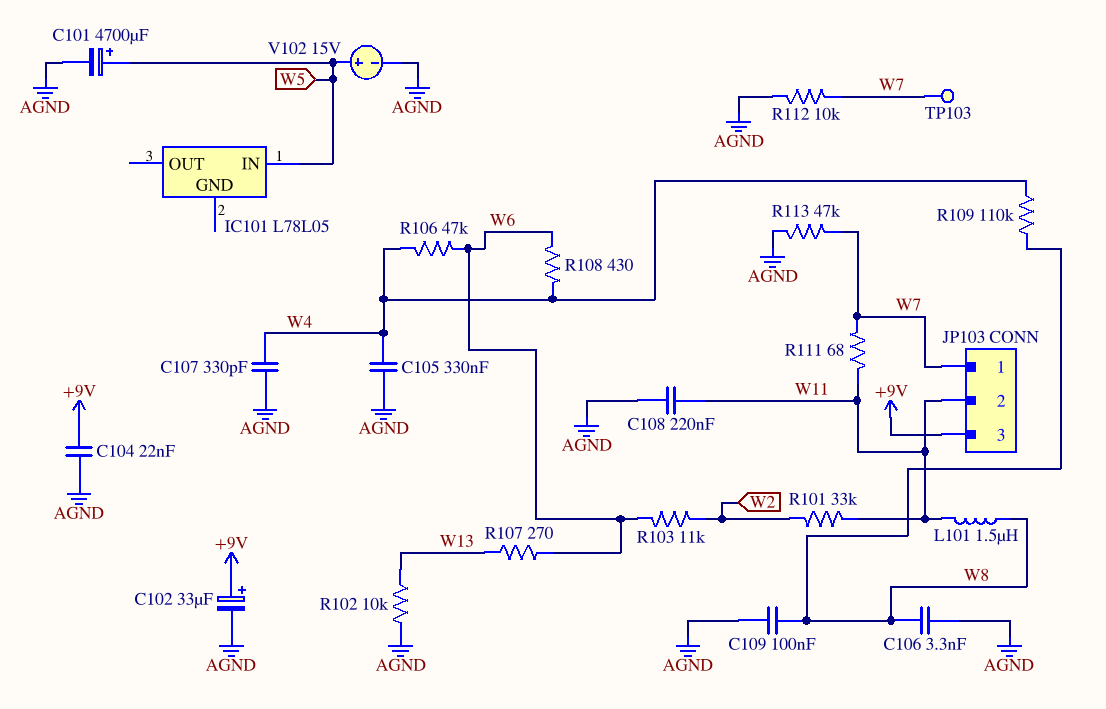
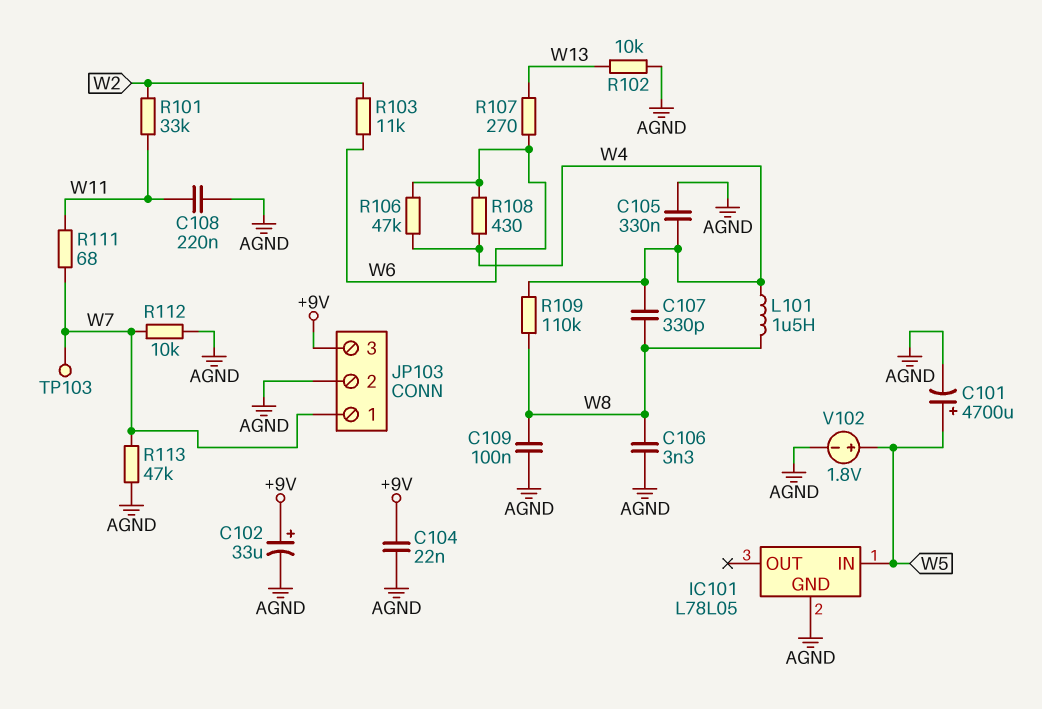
C107: 330pF (AGND, W4) -> 330pF (W4, W8)
IC101 pin GND: none -> AGND
JP103 pin 2: W11 -> AGND
L101: 1.5uH (W8, W11) -> 1.5uH (W4, W8)
V102: 15V (plus W5, minus AGND) -> 1.8V (plus W5, minus AGND)

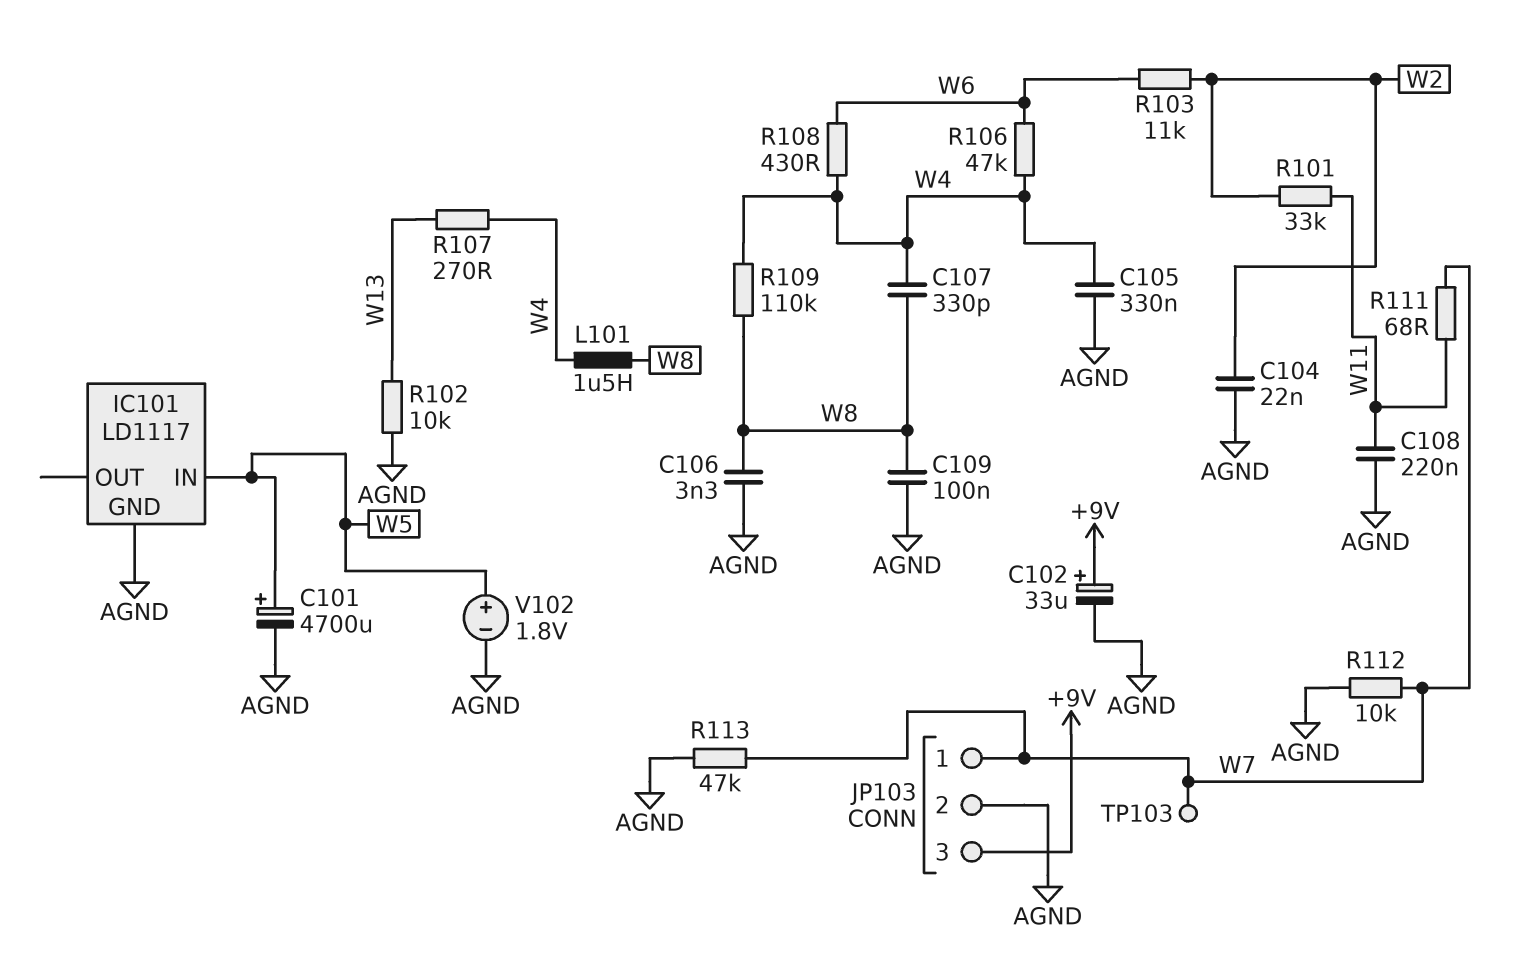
C104: 22nF (+9V, AGND) -> 22nF (AGND, W2)
IC101: L78L05 -> LD1117
R107: 270 (W6, W13) -> 270 (W4, W13)

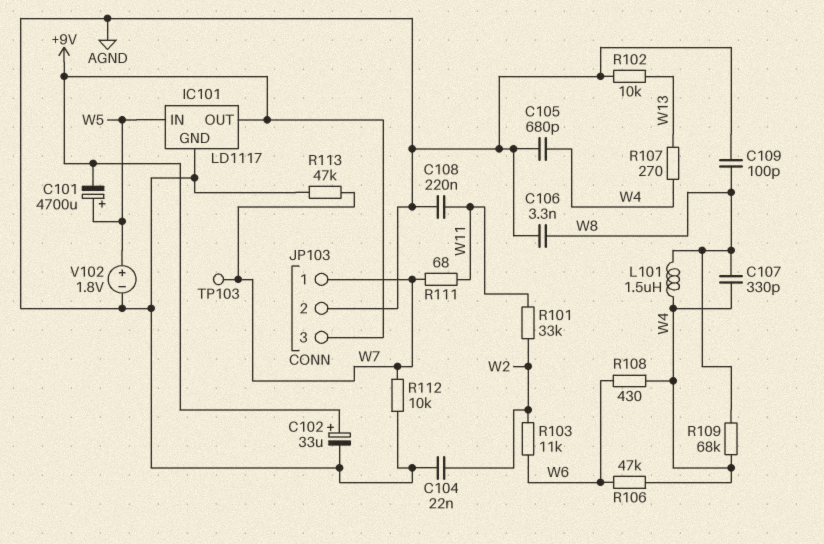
C101: 4700uF (plus W5, minus AGND) -> 4700uF (plus W5, minus +9V)
C105: 330nF (AGND, W4) -> 680pF (AGND, W4)
C109: 100nF (AGND, W8) -> 100pF (AGND, W8)
IC101 pin OUT: none -> +9V
R109: 110k (W4, W8) -> 68k (W4, W8)

